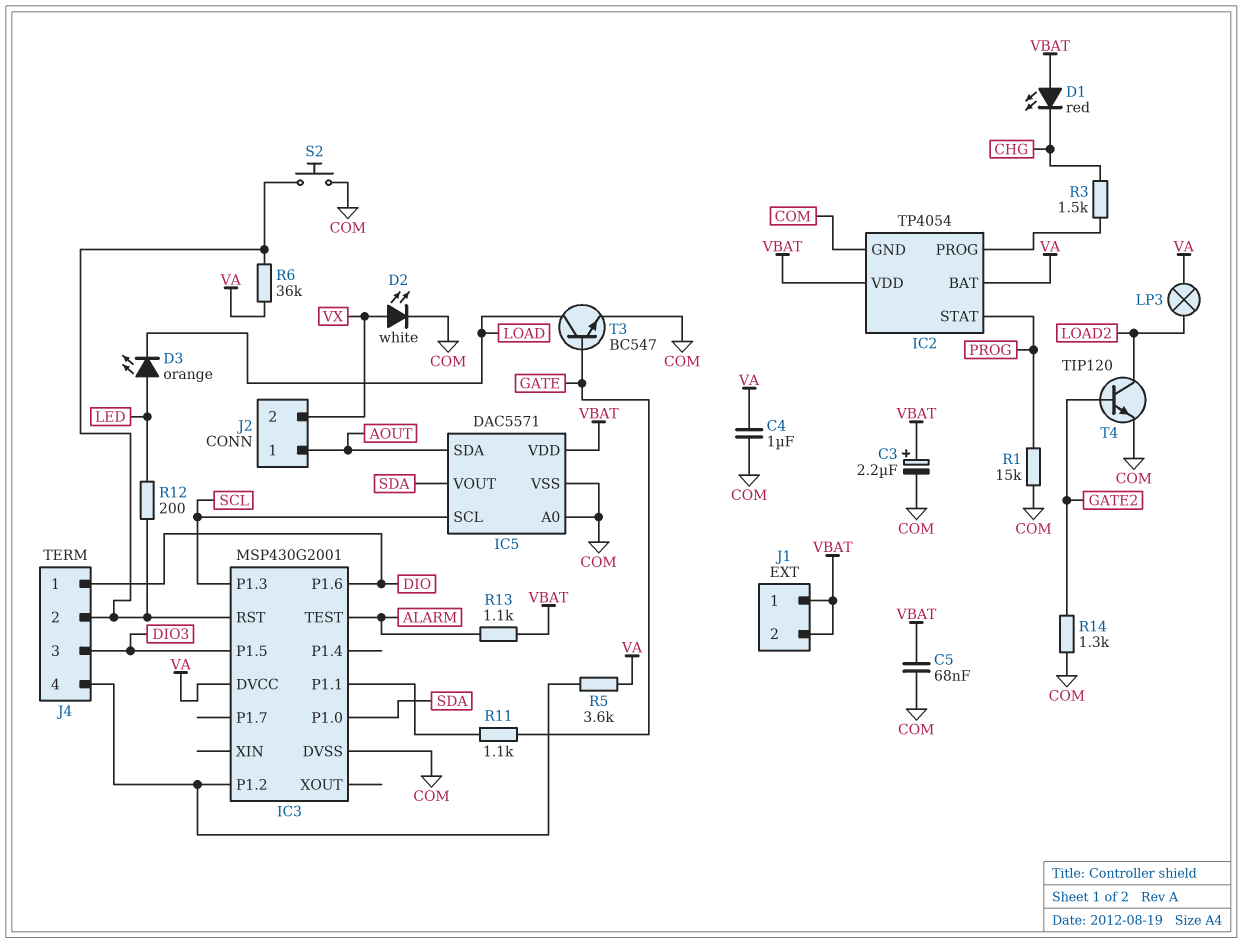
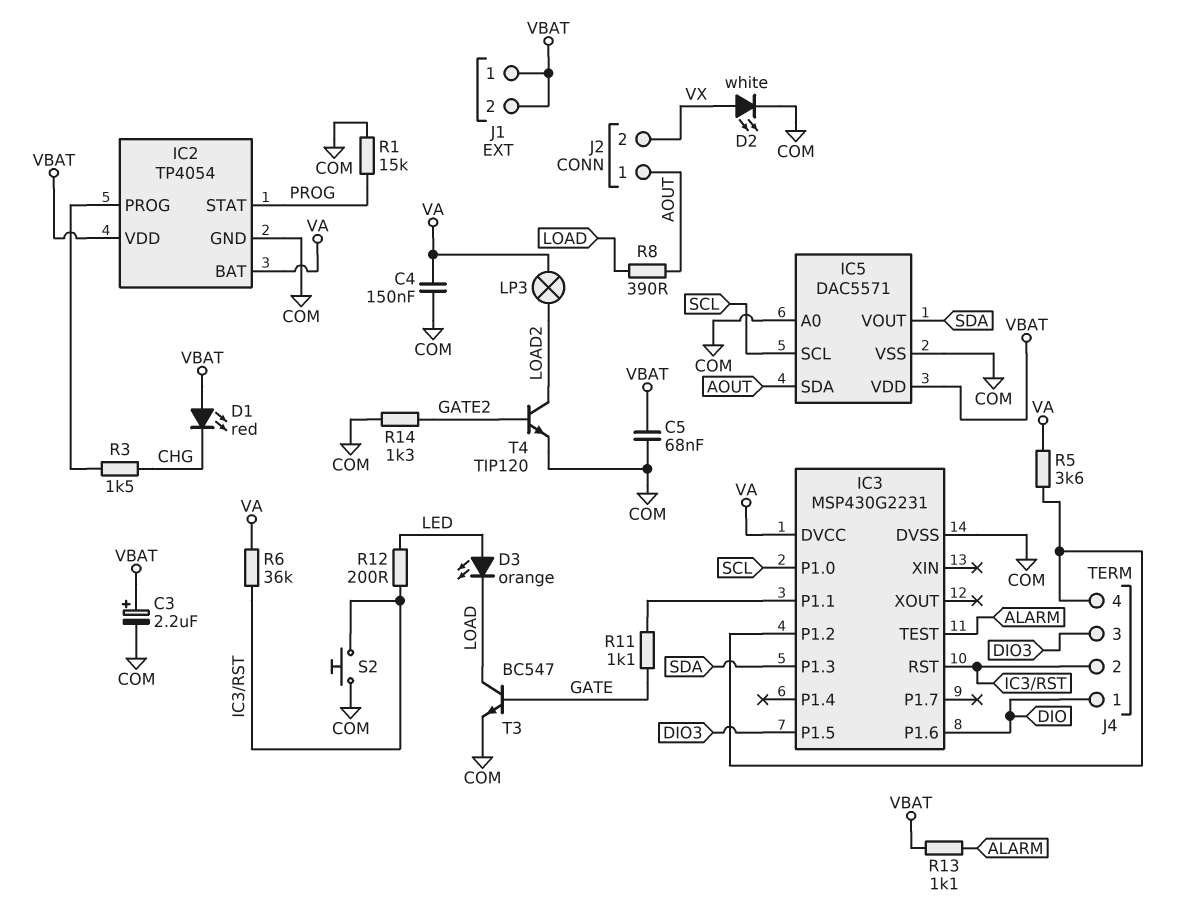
C4: 1uF (COM, VA) -> 150nF (COM, VA)
IC3: MSP430G2001 -> MSP430G2231
IC3 pin P1.0: SDA -> SCL
IC3 pin P1.3: SCL -> SDA
R8: none -> 390 (AOUT, LOAD)

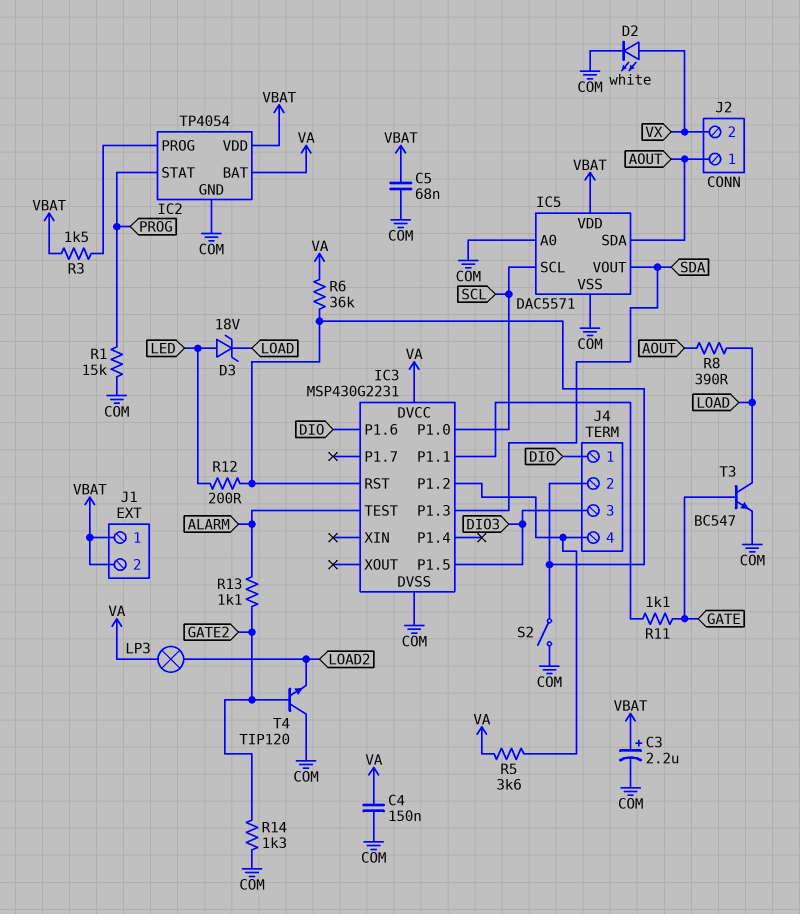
D1: LED red (A VBAT, K CHG) -> none
D3: LED orange (A LED, K LOAD) -> zener 18V (A LED, K LOAD)
R3: 1.5k (CHG, IC2/PROG) -> 1.5k (IC2/PROG, VBAT)
R13: 1.1k (ALARM, VBAT) -> 1.1k (ALARM, GATE2)
S2: button (COM, IC3/RST) -> switch (COM, IC3/RST)
T4: NPN TIP120 (B GATE2, C LOAD2, E COM) -> NPN TIP120 (B GATE2, C COM, E LOAD2)

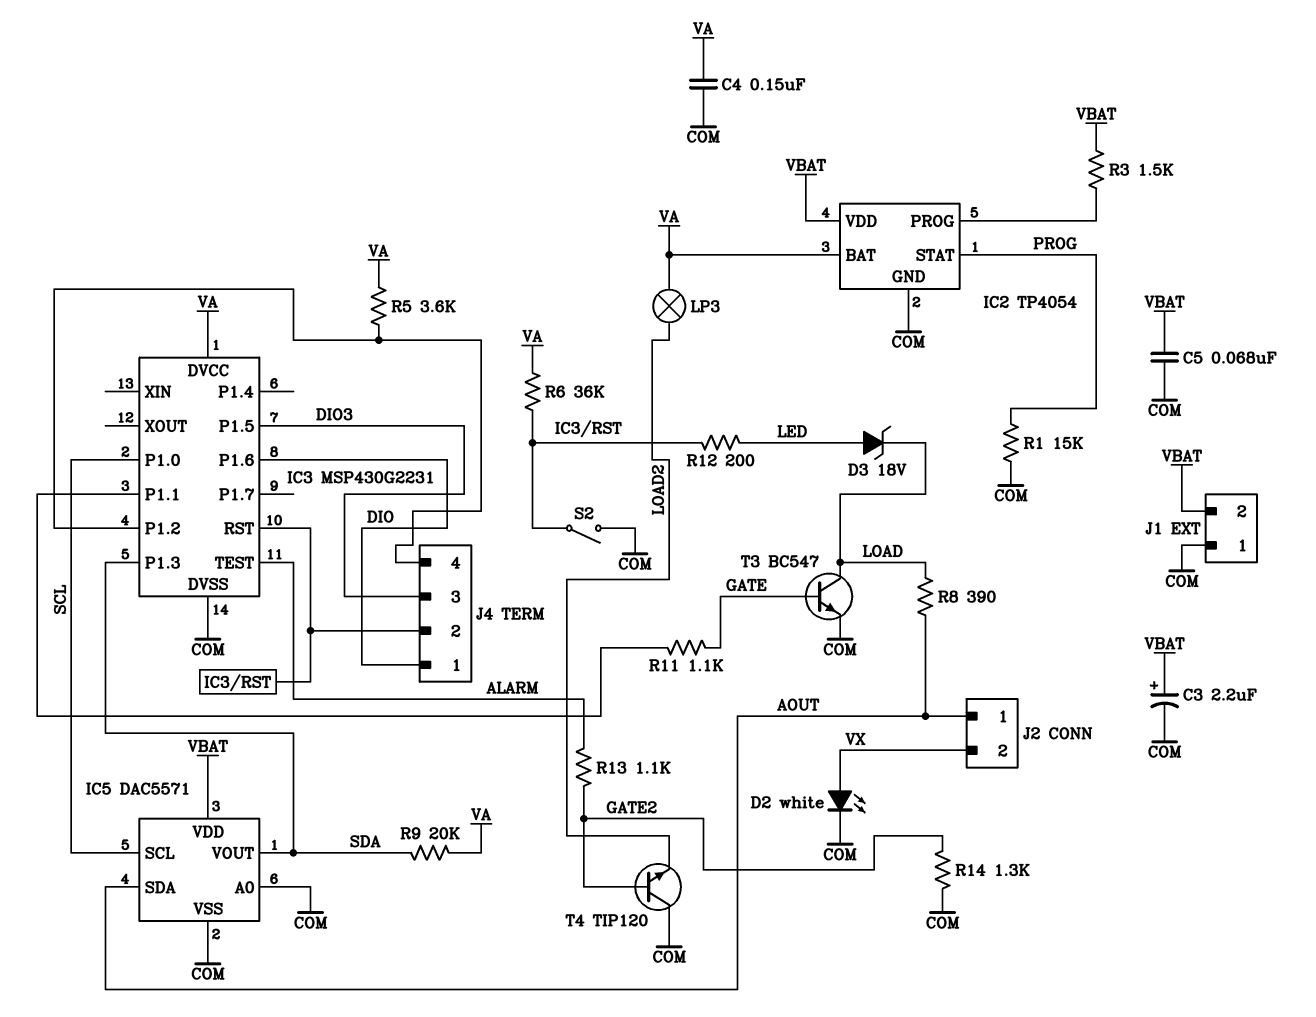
J1 pin 1: VBAT -> COM
R9: none -> 20k (SDA, VA)

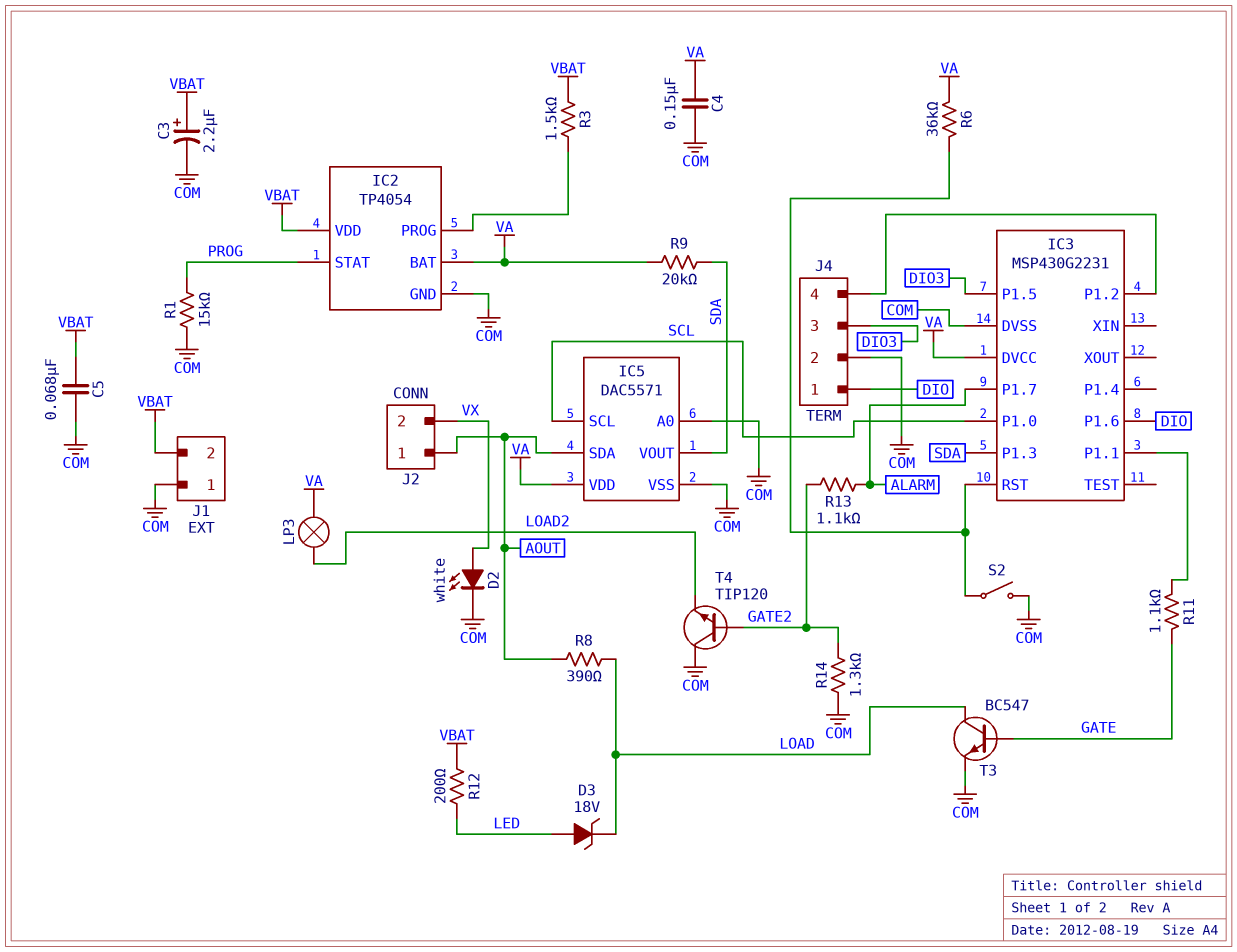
IC3 pin P1.7: none -> ALARM
IC3 pin TEST: ALARM -> none
IC5 pin VDD: VBAT -> VA
J4 pin 2: IC3/RST -> COM
R5: 3.6k (IC3/P1.2, VA) -> none
R12: 200 (IC3/RST, LED) -> 200 (LED, VBAT)

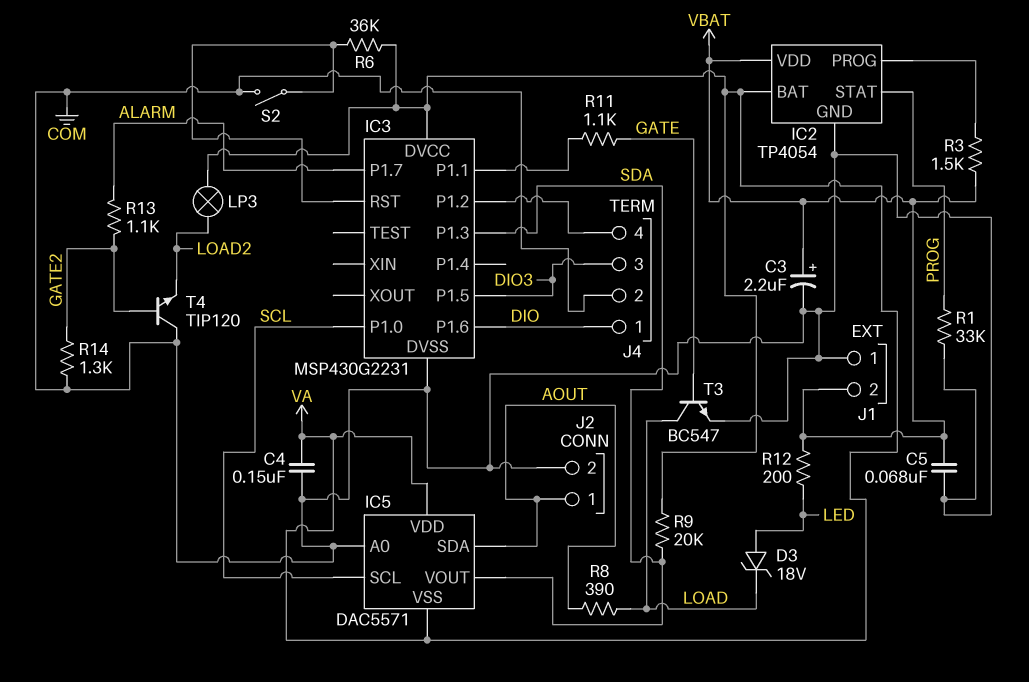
D2: LED white (A VX, K COM) -> none
IC5 pin VSS: COM -> VA
J2 pin 2: VX -> COM
R1: 15k (COM, PROG) -> 33k (COM, PROG)

